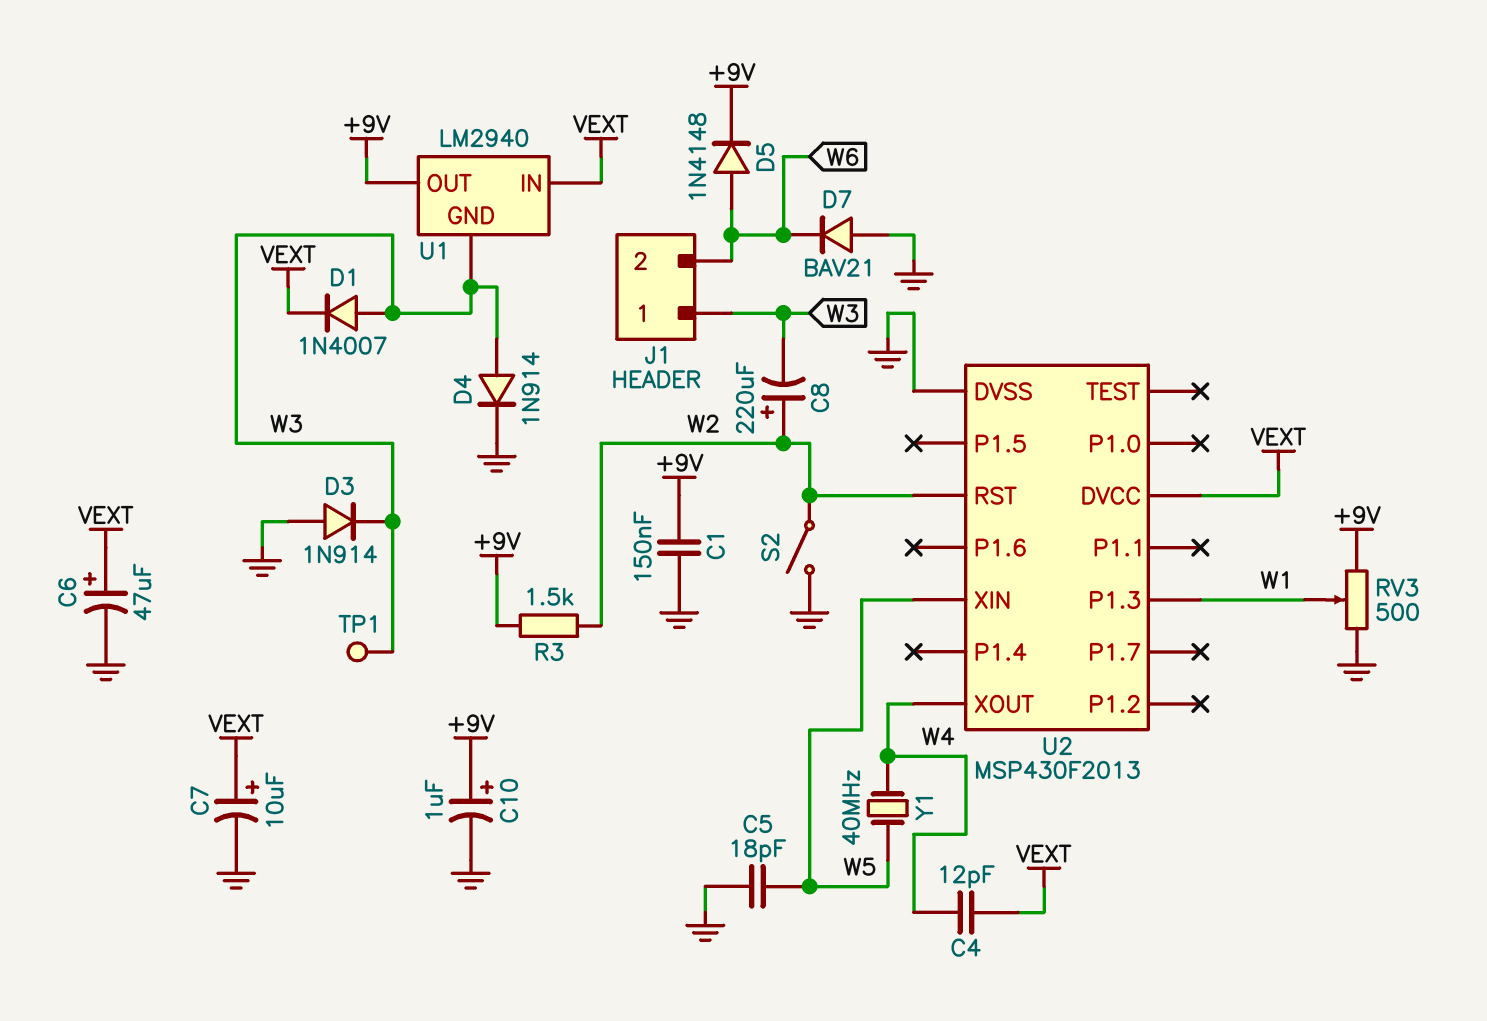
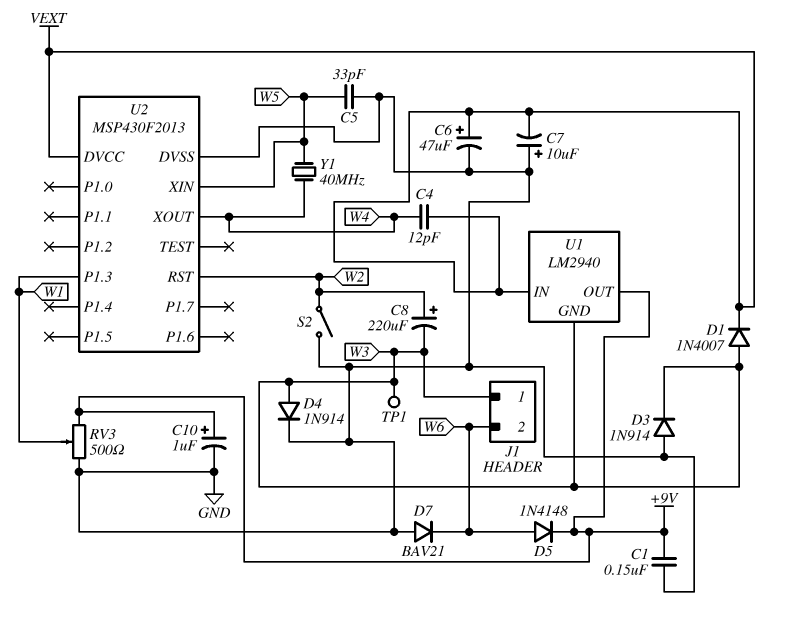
C5: 18pF (GND, W5) -> 33pF (GND, W5)
C7: 10uF (plus VEXT, minus GND) -> 10uF (plus GND, minus VEXT)
R3: 1.5k (+9V, W2) -> none

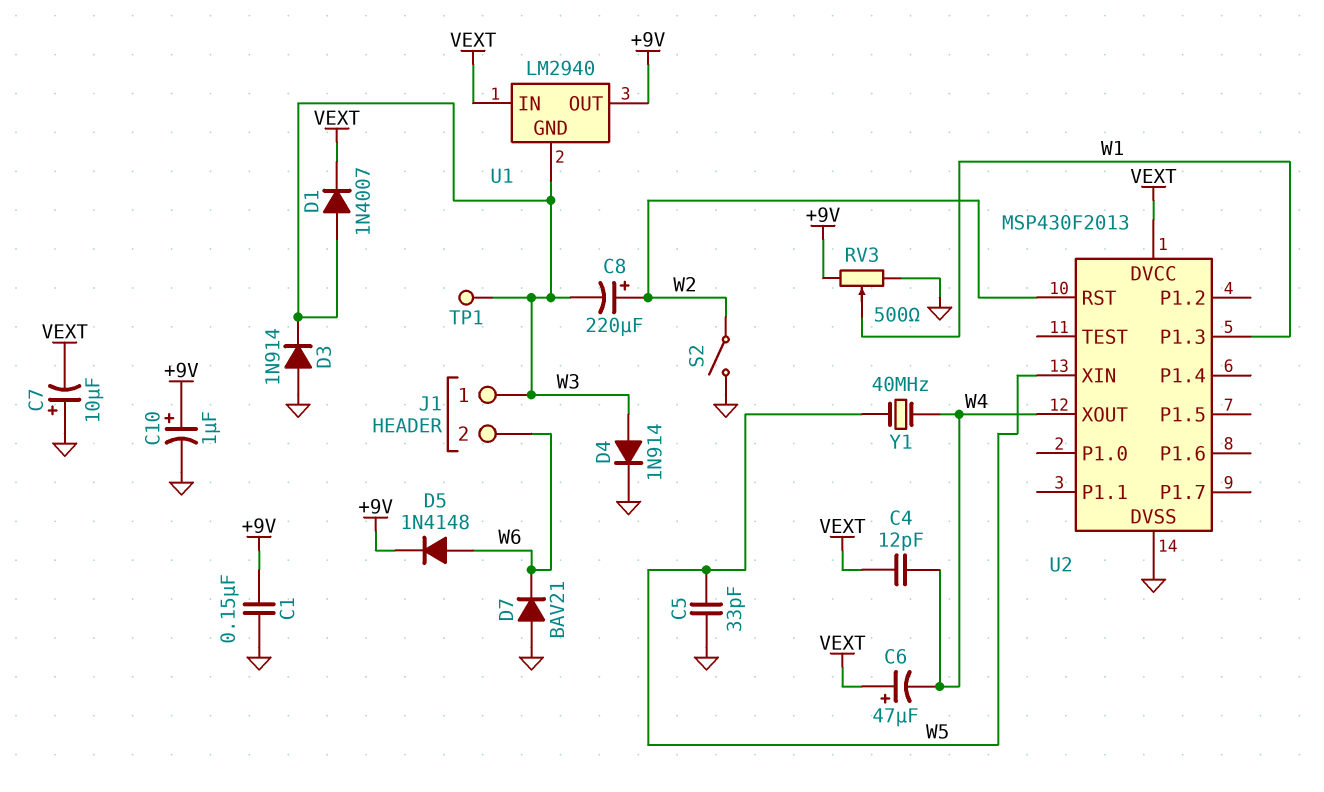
C6: 47uF (plus VEXT, minus GND) -> 47uF (plus VEXT, minus W4)

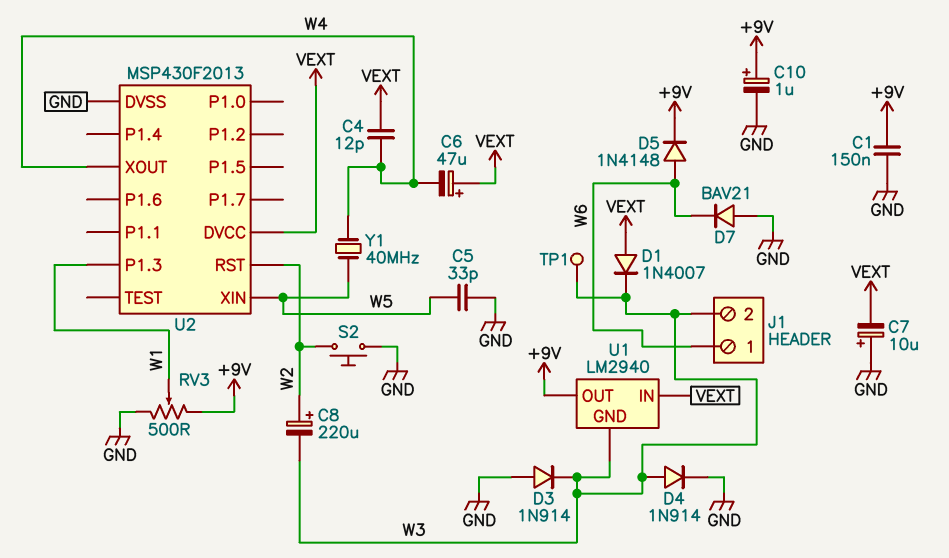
D1: diode 1N4007 (A W3, K VEXT) -> diode 1N4007 (A VEXT, K W3)
J1 pin 1: W3 -> W6
J1 pin 2: W6 -> W3
S2: switch (GND, W2) -> button (GND, W2)

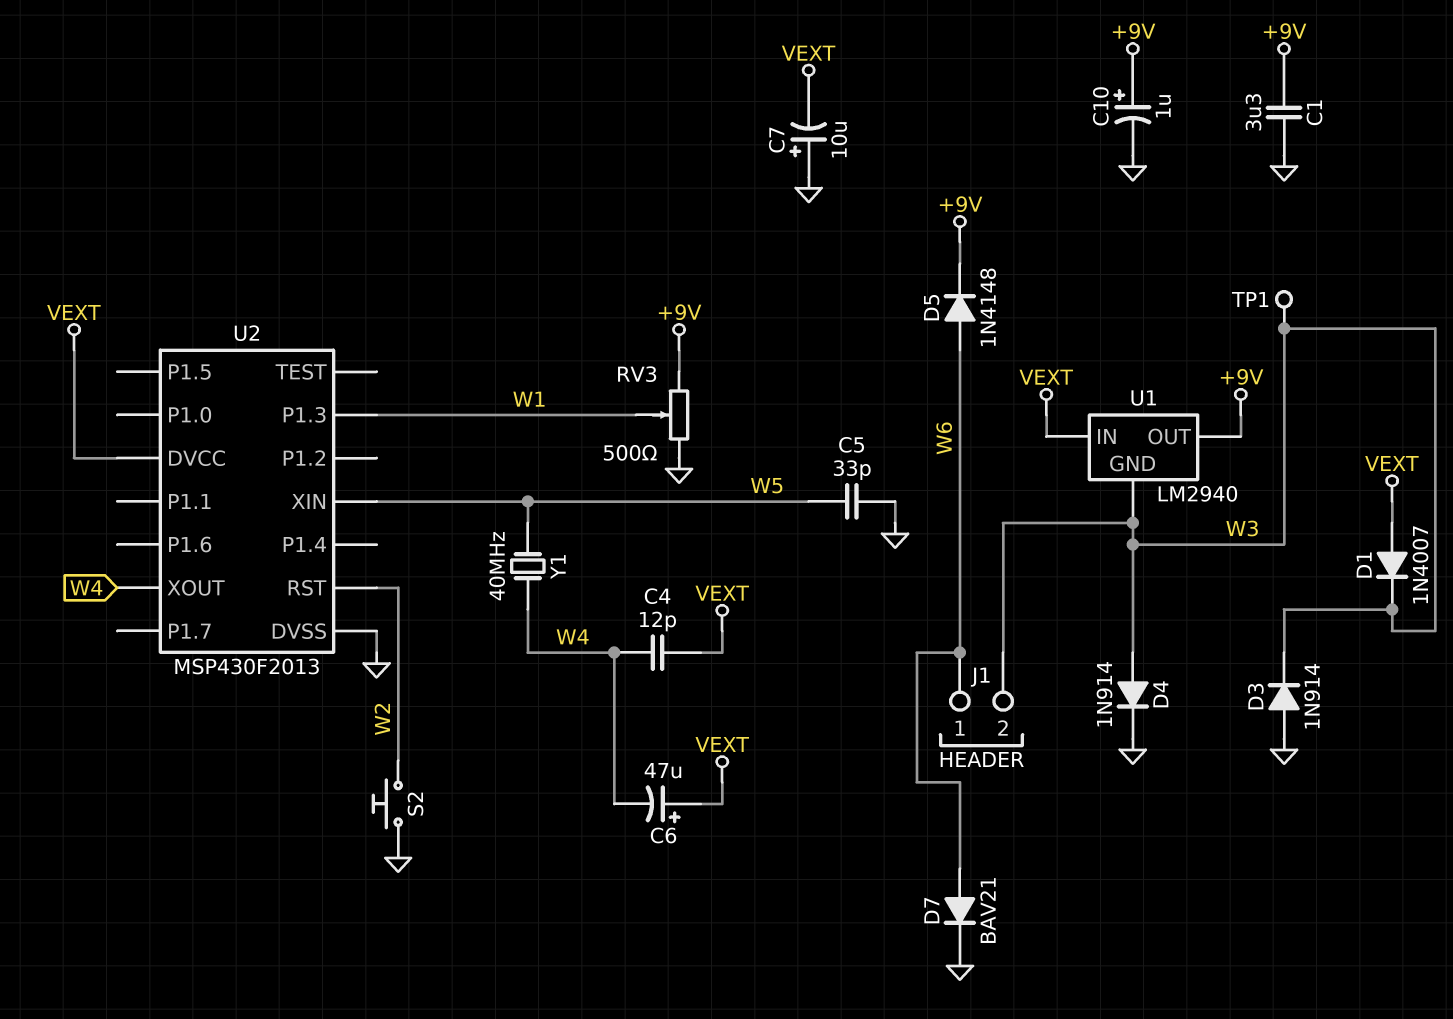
C1: 150nF (+9V, GND) -> 3.3uF (+9V, GND)
C8: 220uF (plus W2, minus W3) -> none
D7: diode BAV21 (A GND, K W6) -> diode BAV21 (A W6, K GND)

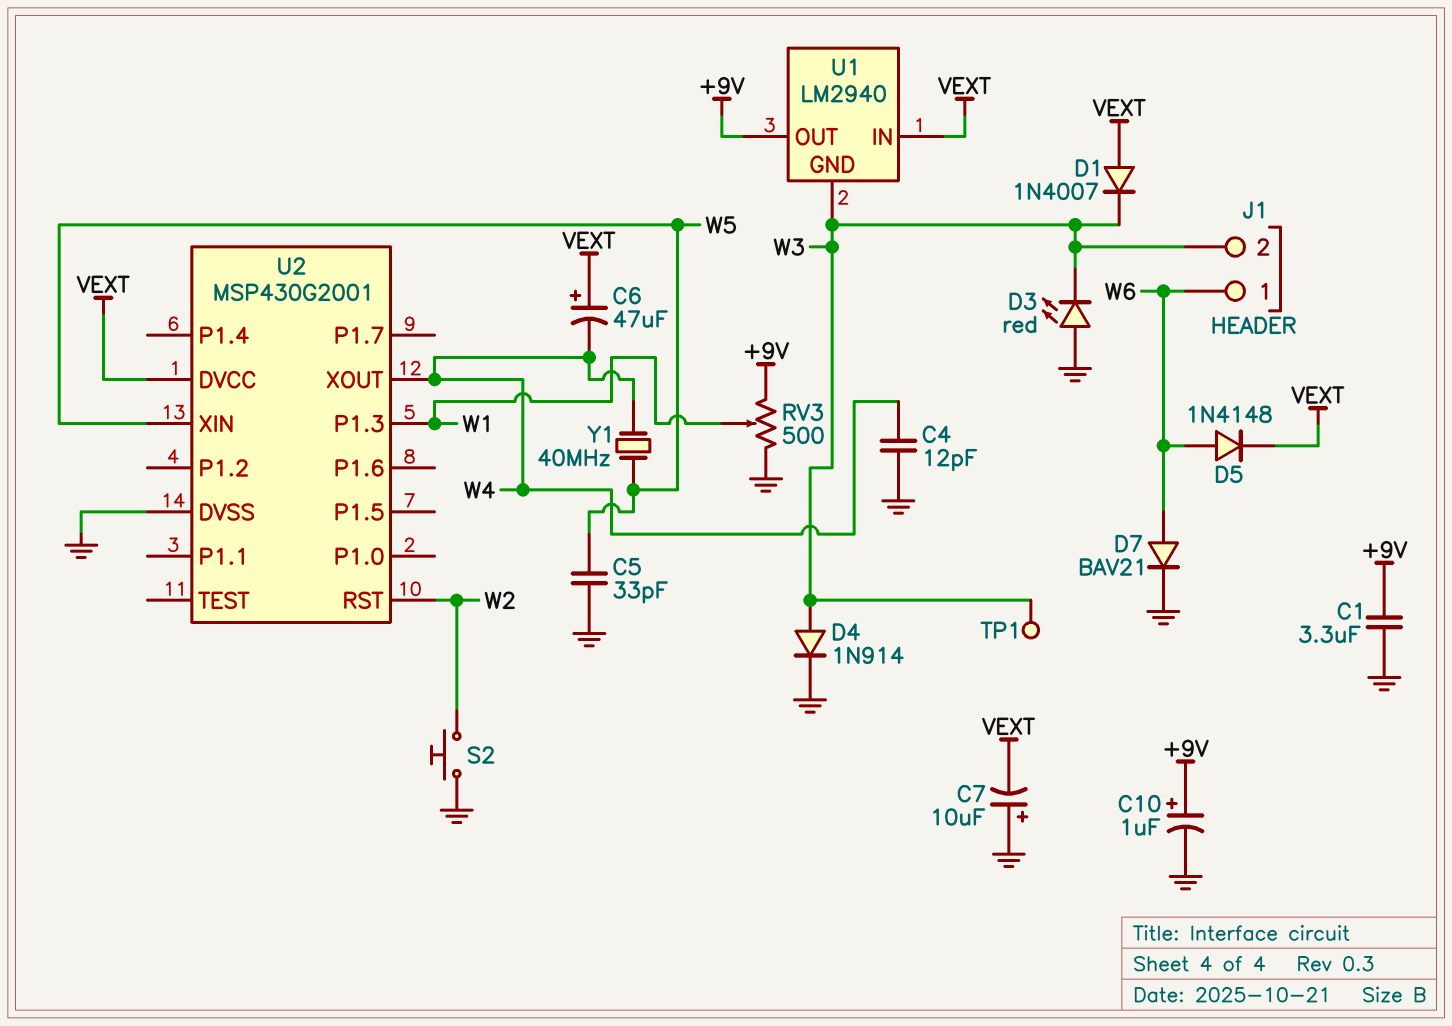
C4: 12pF (VEXT, W4) -> 12pF (GND, W4)
D3: diode 1N914 (A GND, K W3) -> LED red (A GND, K W3)
D5: diode 1N4148 (A W6, K +9V) -> diode 1N4148 (A W6, K VEXT)
U2: MSP430F2013 -> MSP430G2001

